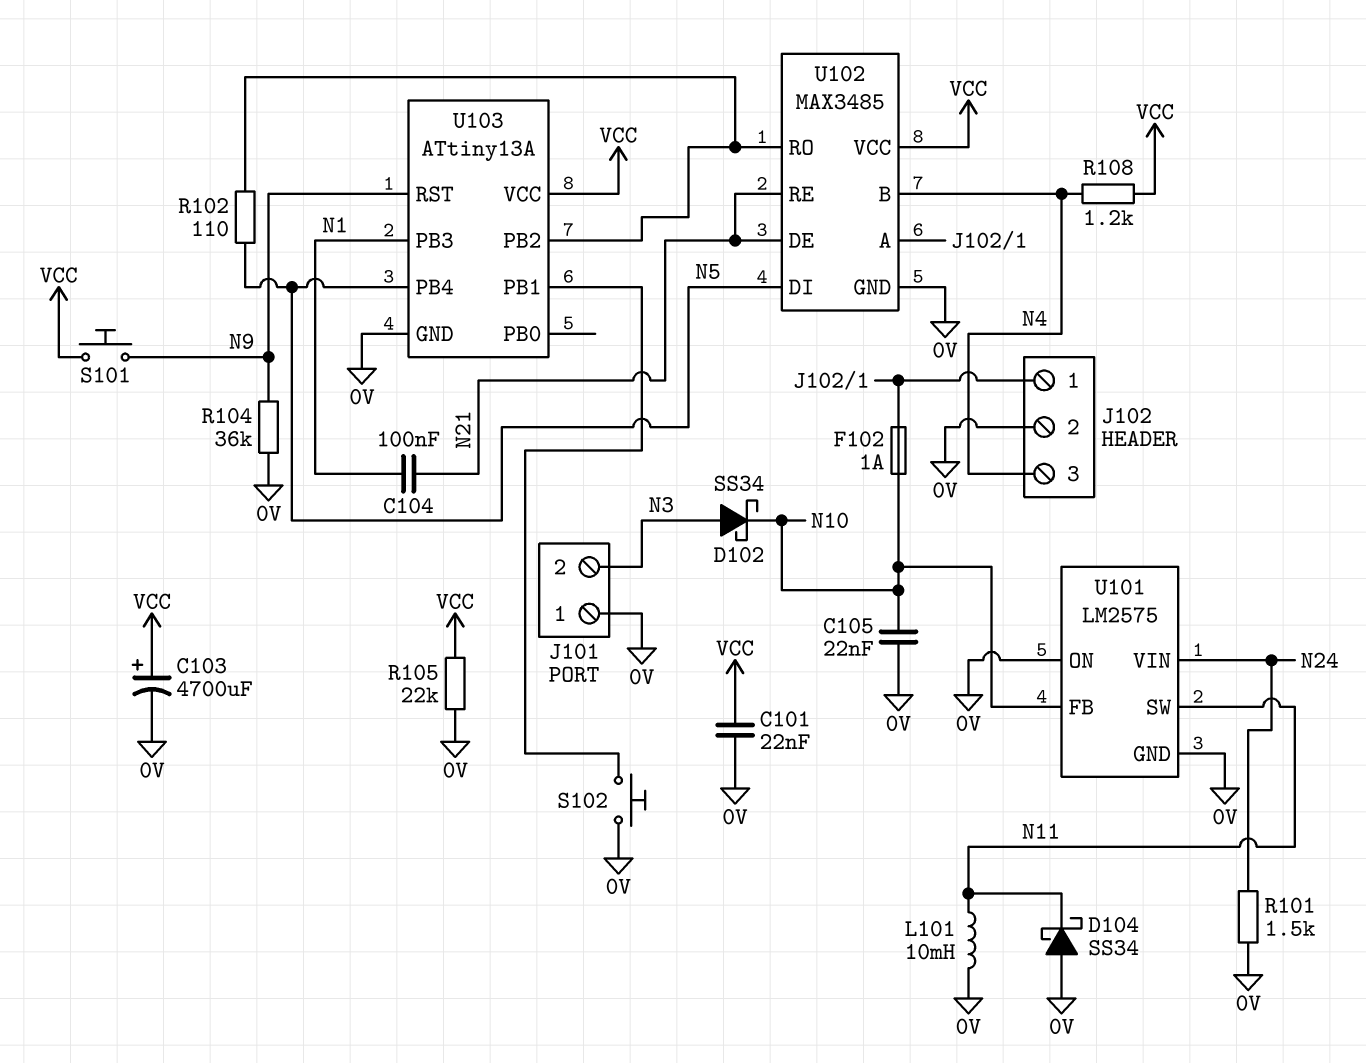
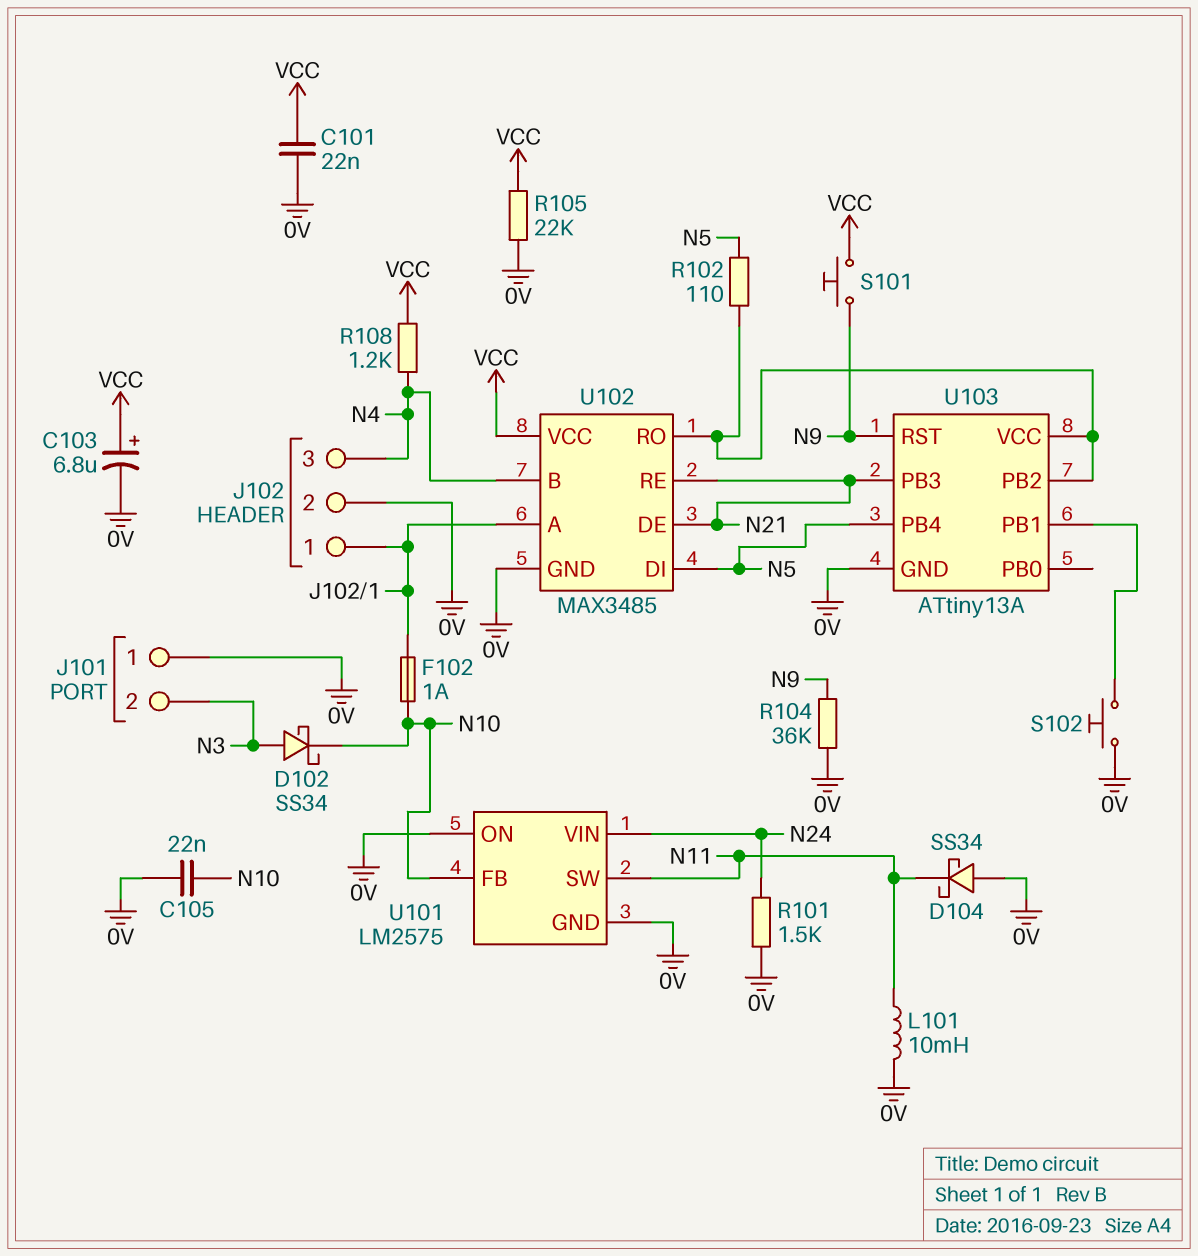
C103: 4700uF (plus VCC, minus 0V) -> 6.8uF (plus VCC, minus 0V)
C104: 100nF (N1, N21) -> none
U103 pin PB3: N1 -> N21
U103 pin VCC: VCC -> U102/RO

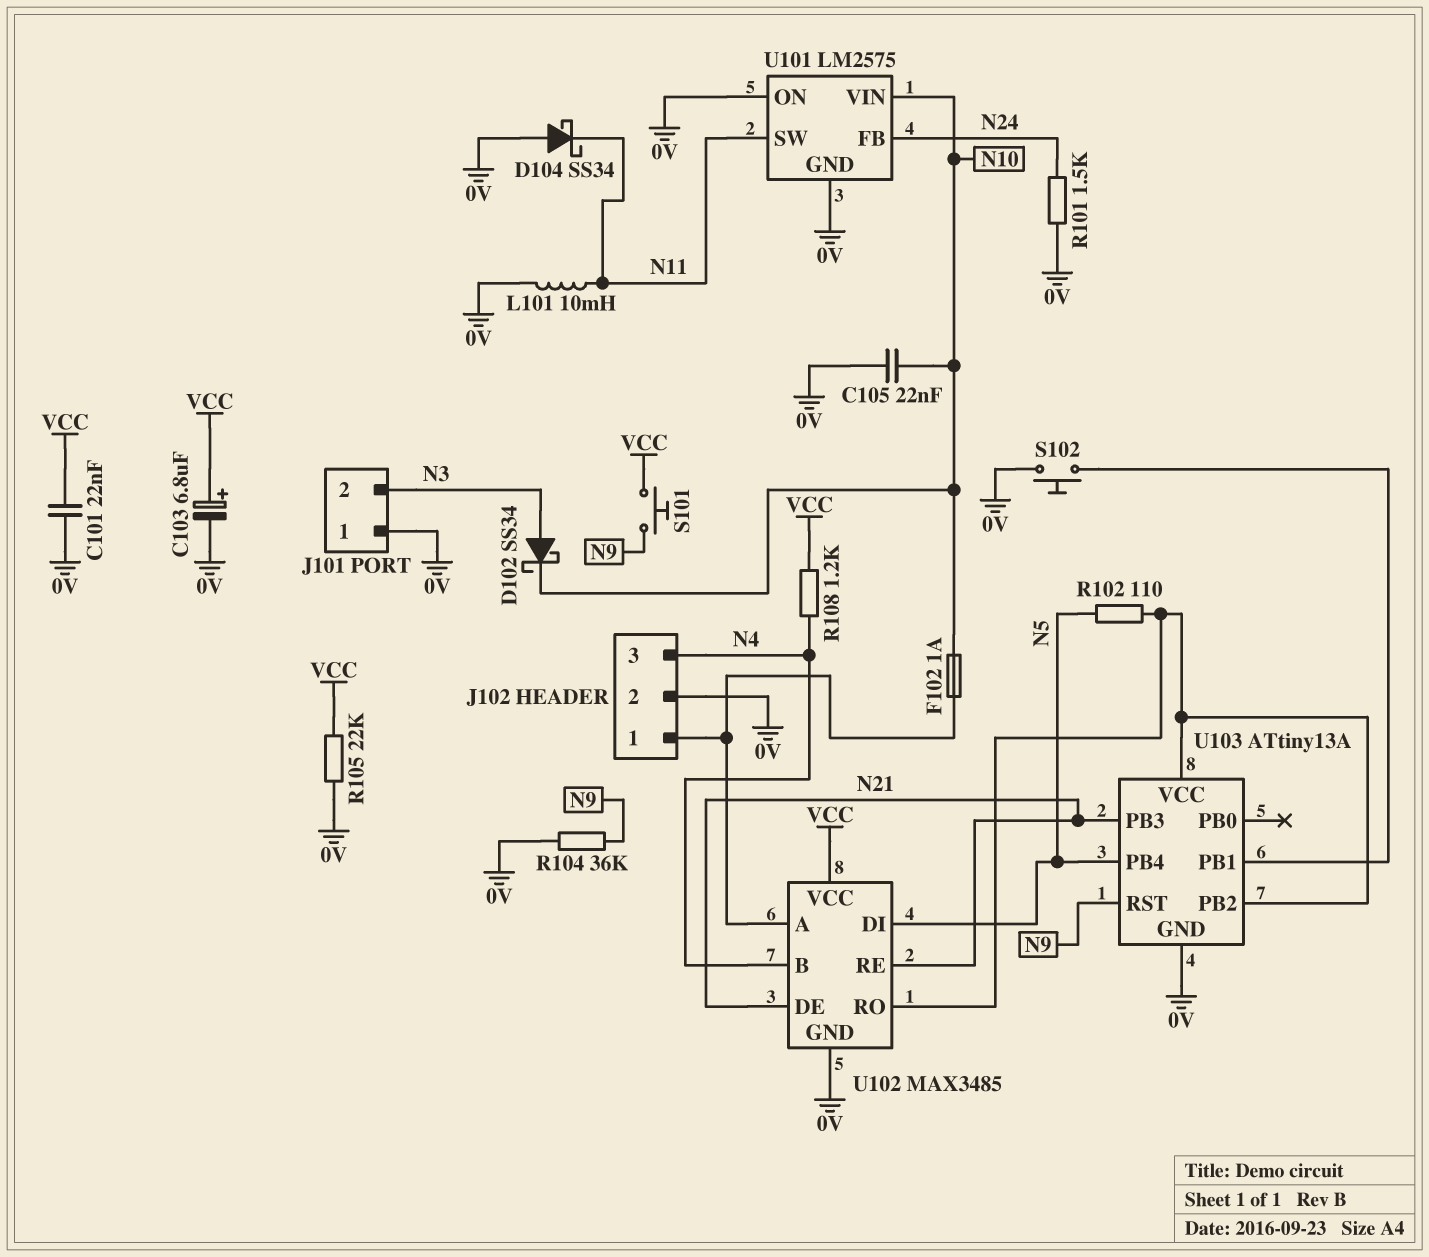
U101 pin FB: N10 -> N24
U101 pin VIN: N24 -> N10

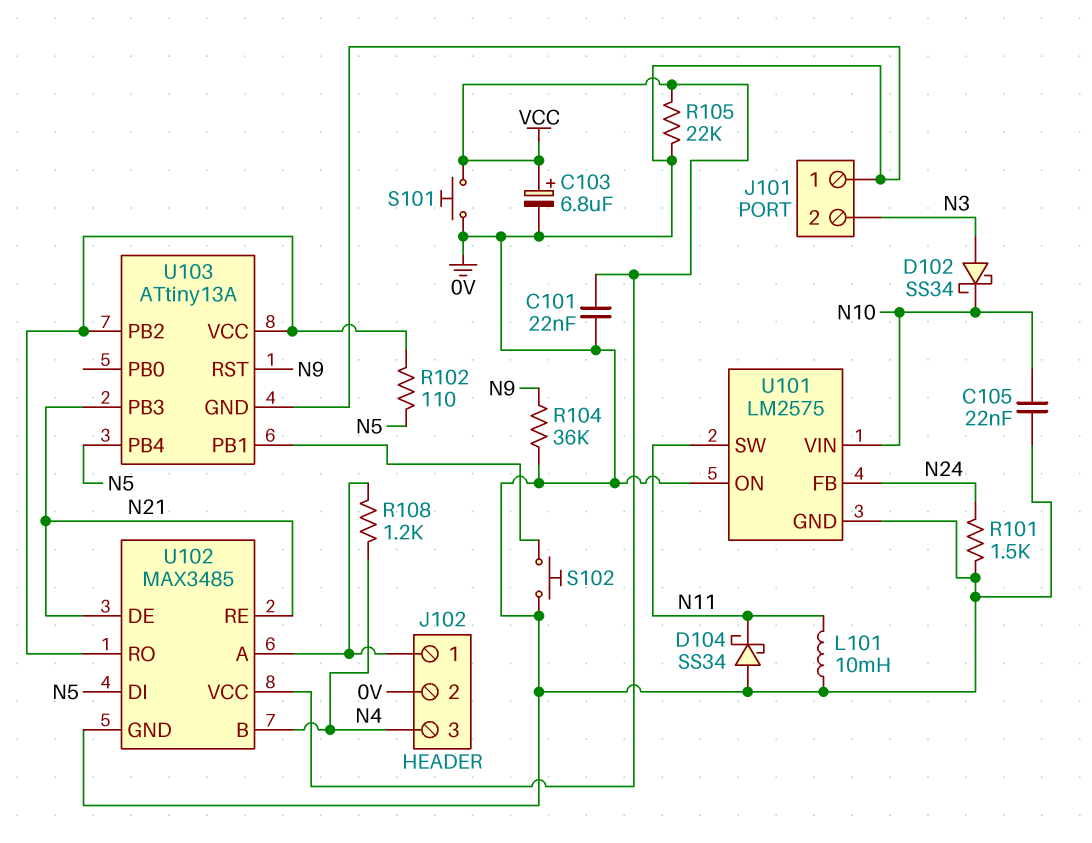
F102: 1A (J102/1, N10) -> none
R108: 1.2k (N4, VCC) -> 1.2k (J102/1, N4)
S101: button (N9, VCC) -> button (0V, VCC)

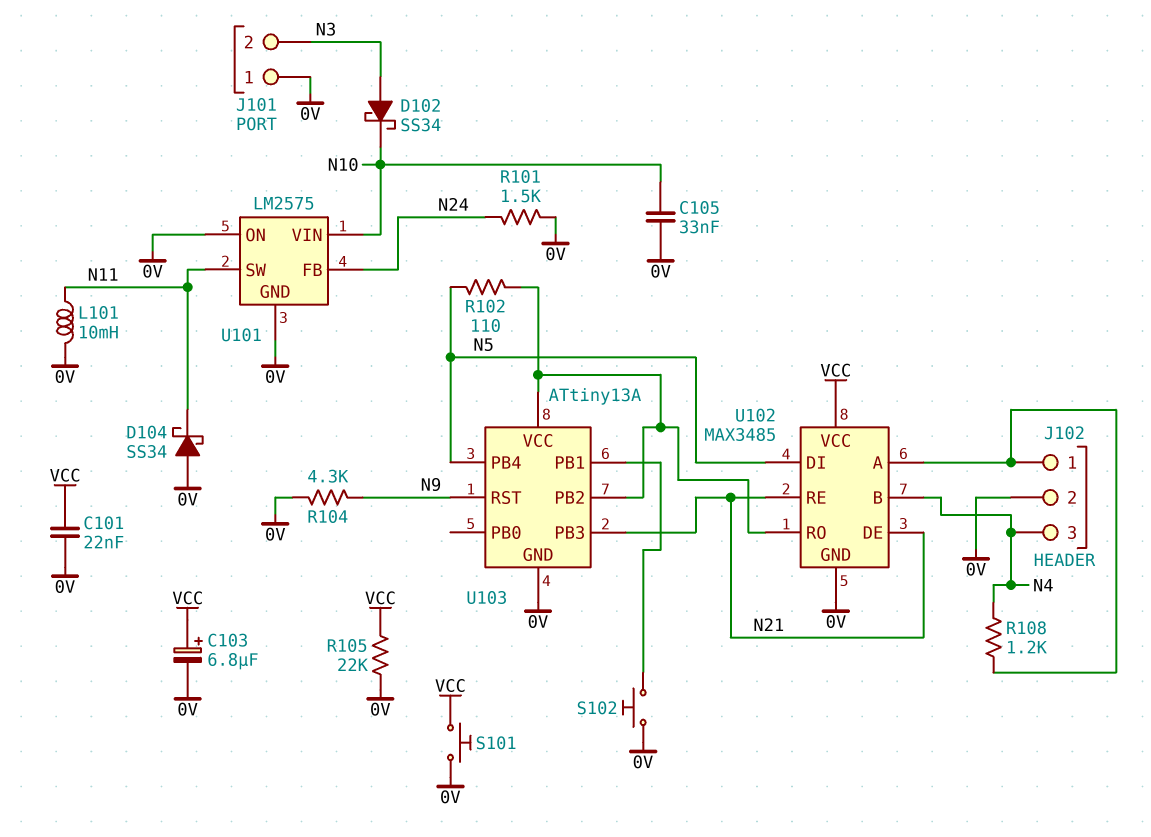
C105: 22nF (0V, N10) -> 33nF (0V, N10)
R104: 36k (0V, N9) -> 4.3k (0V, N9)

